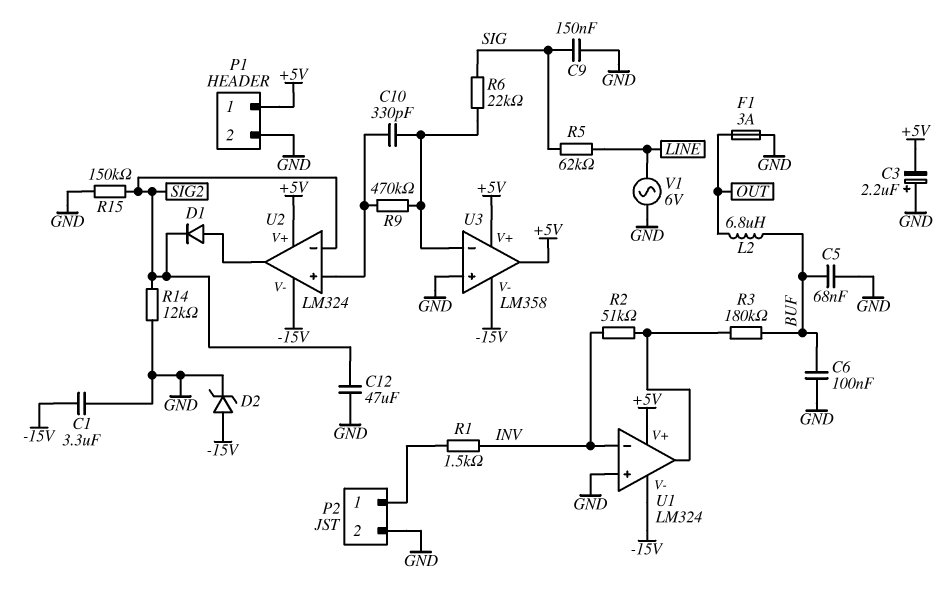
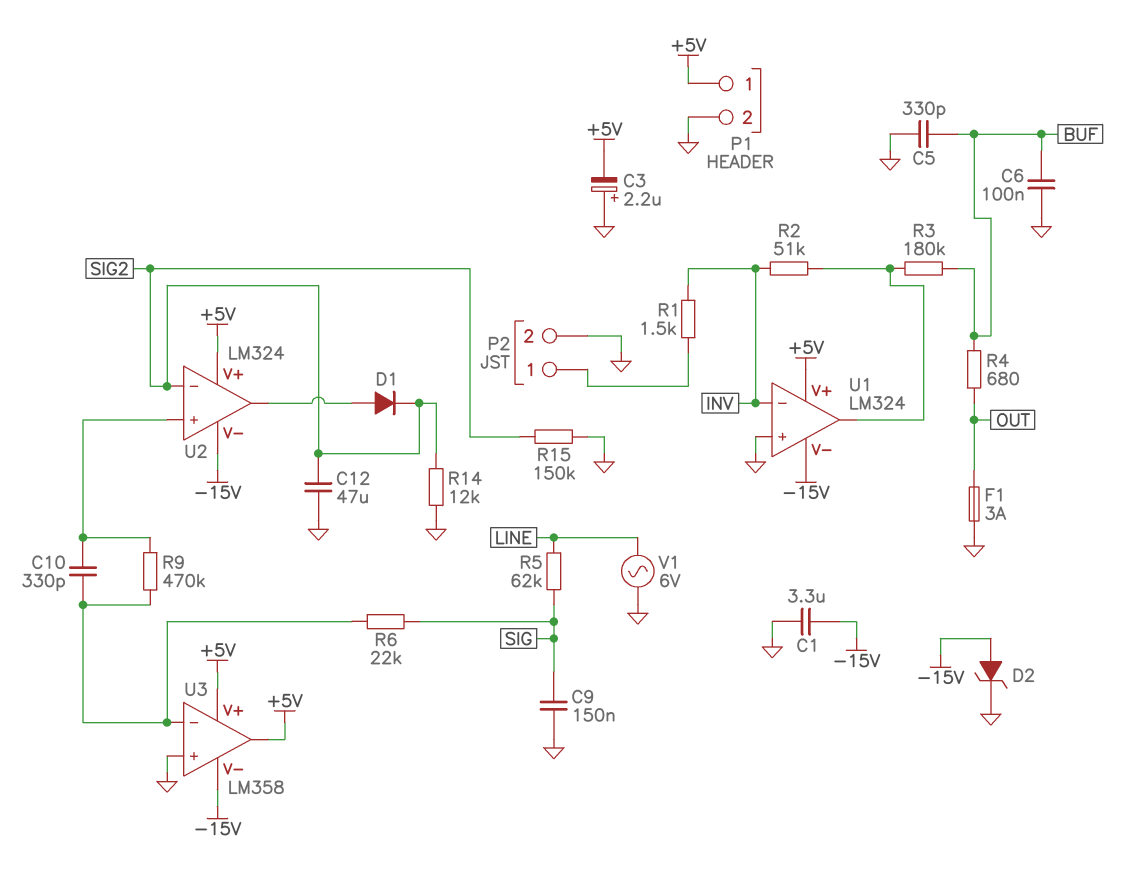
C5: 68nF (BUF, GND) -> 330pF (BUF, GND)
L2: 6.8uH (BUF, OUT) -> none
R4: none -> 680 (BUF, OUT)

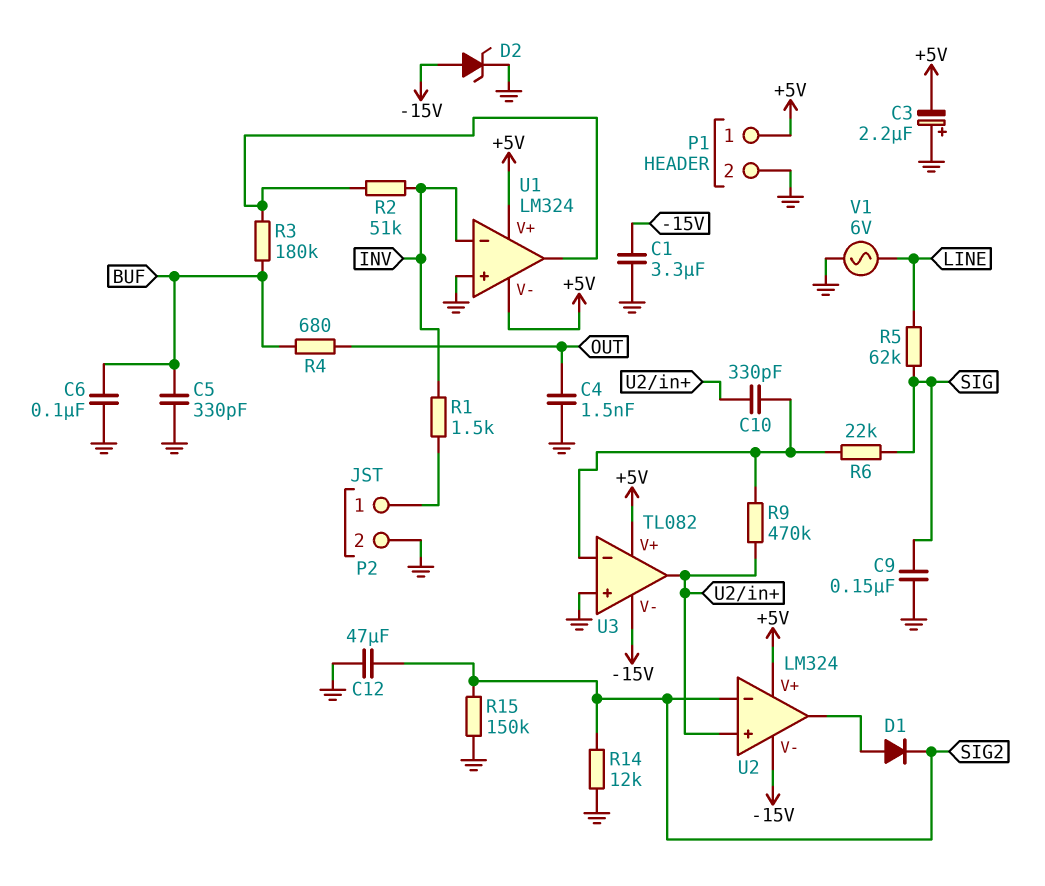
C4: none -> 1.5nF (GND, OUT)
F1: 3A (GND, OUT) -> none
U1 pin V-: -15V -> +5V
U3: LM358 -> TL082
U3 pin out: +5V -> U2/in+

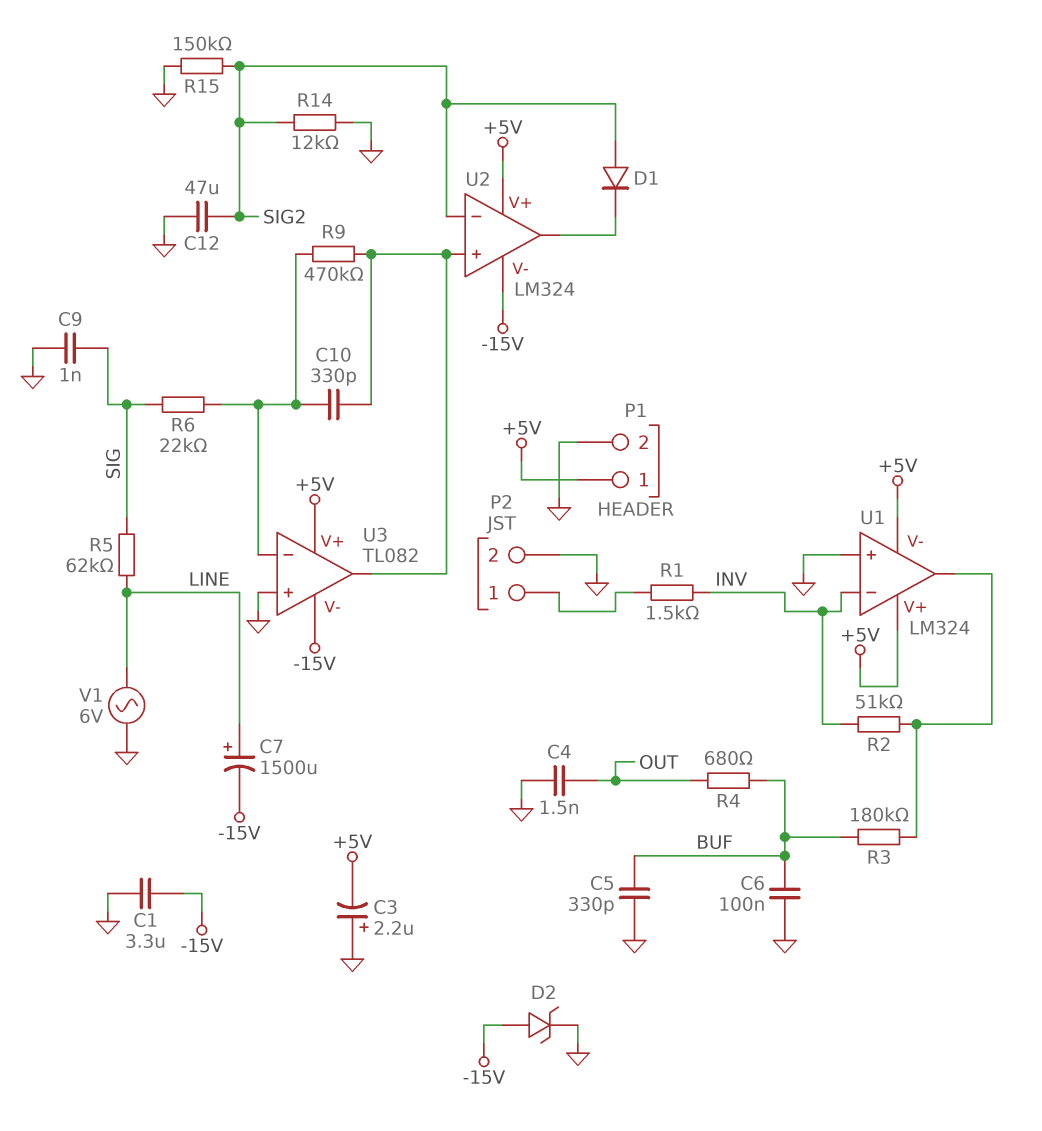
C7: none -> 1500uF (plus LINE, minus -15V)
C9: 150nF (GND, SIG) -> 1nF (GND, SIG)
D1: diode (A U2/out, K SIG2) -> diode (A SIG2, K U2/out)

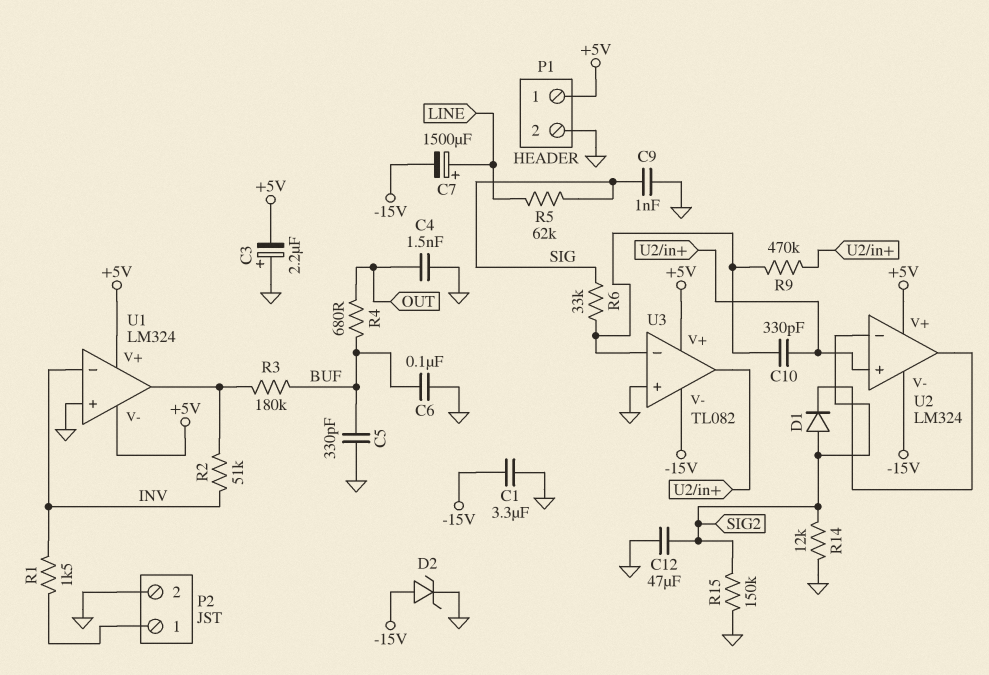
R6: 22k (SIG, U3/in-) -> 33k (SIG, U3/in-)
V1: AC 6V (GND, LINE) -> none

